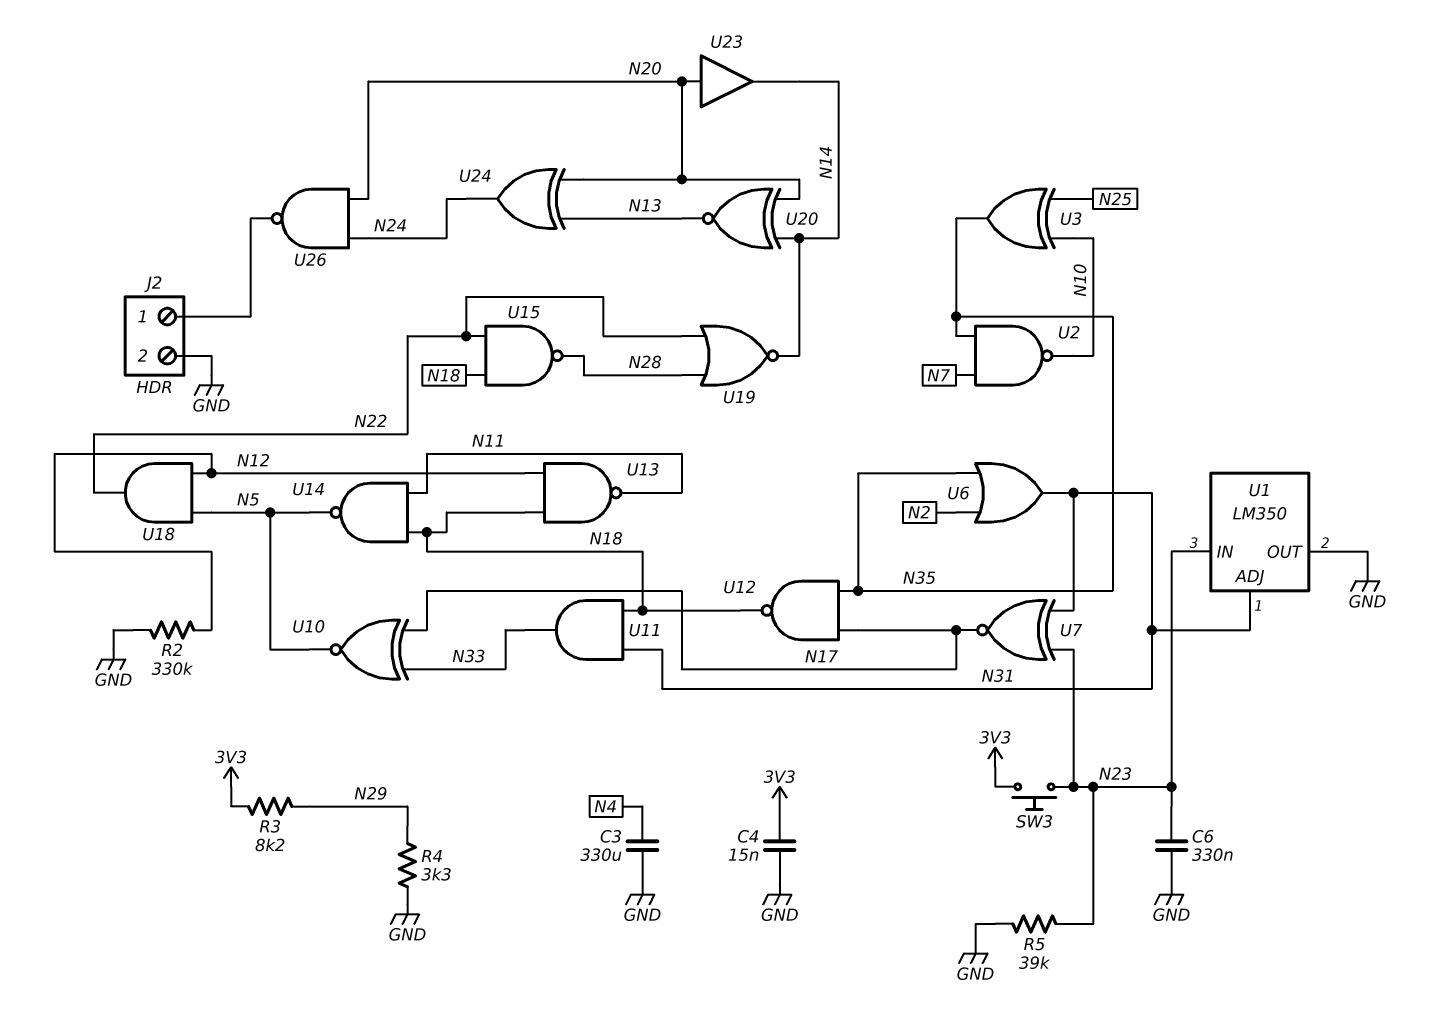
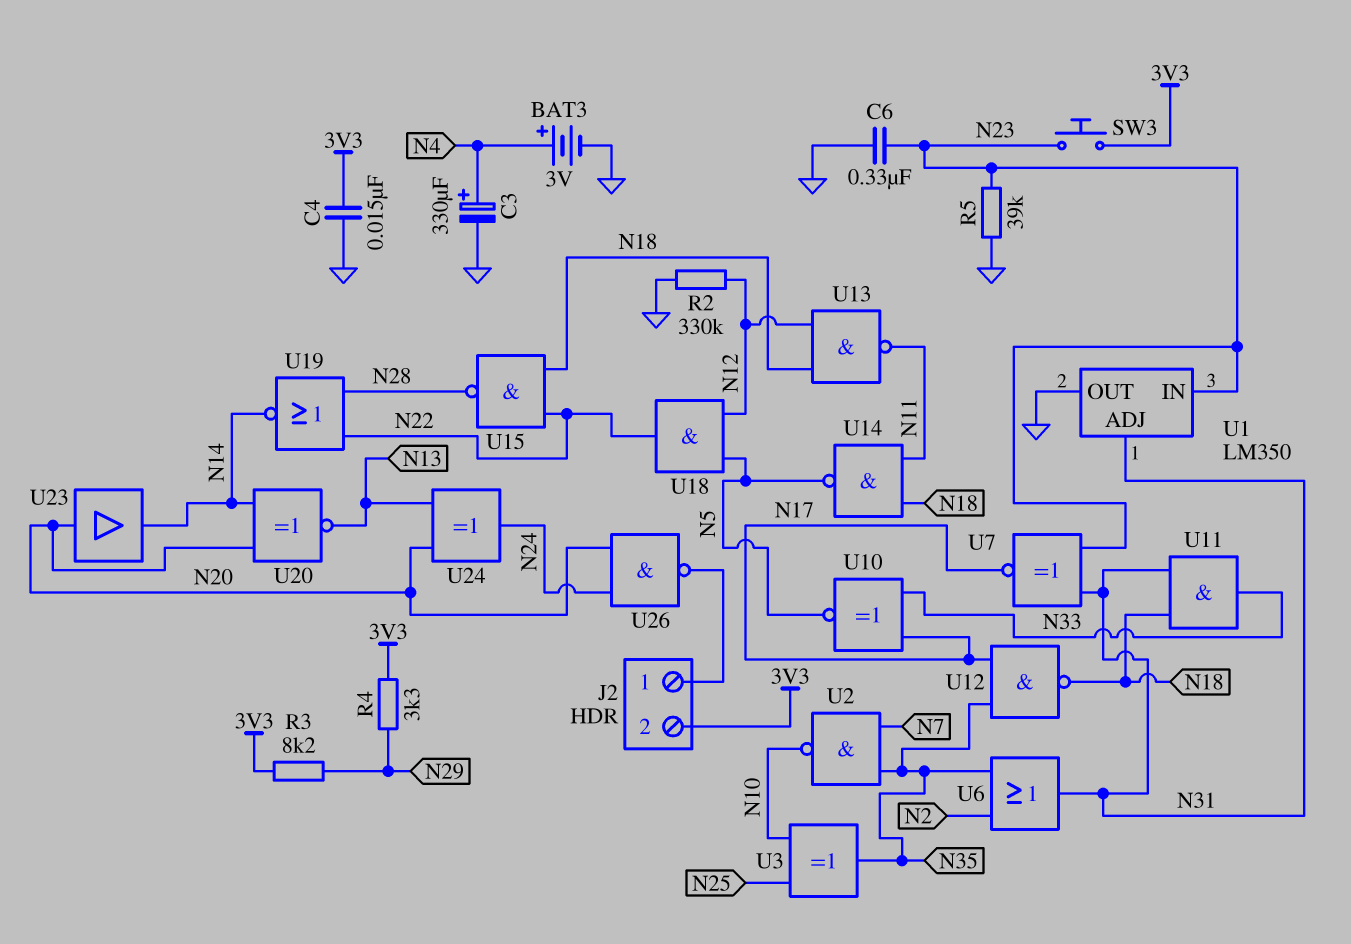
BAT3: none -> 3V (plus N4, minus GND)
C3: 330uF (GND, N4) -> 330uF (plus N4, minus GND)
J2 pin 2: GND -> 3V3
R4: 3.3k (GND, N29) -> 3.3k (3V3, N29)

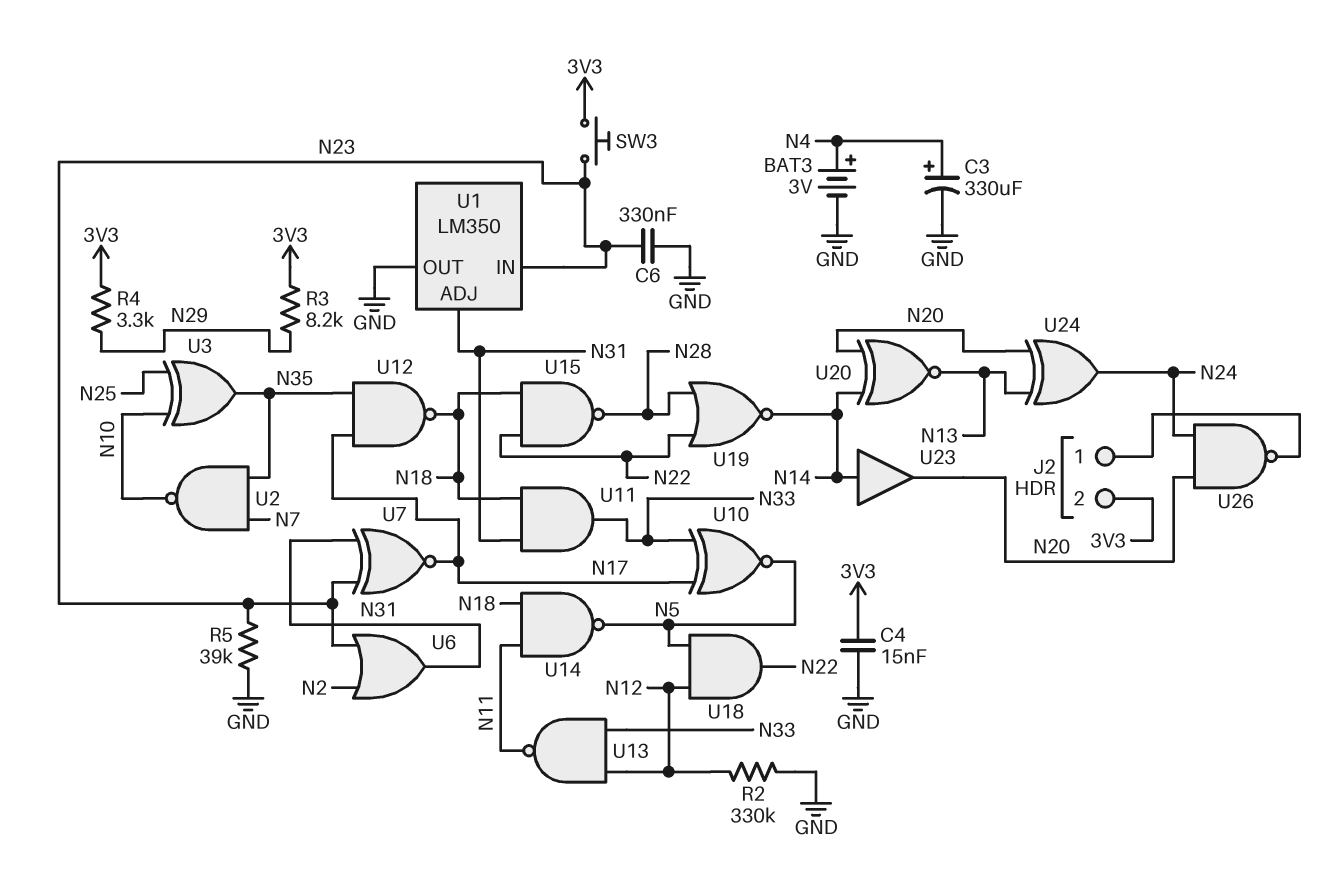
U6: OR (in N2, in N35, out N31) -> OR (in N2, in N23, out N31)
U13: NAND (in N12, in N18, out N11) -> NAND (in N12, in N33, out N11)
U23: buffer (in N20, out N14) -> buffer (in N14, out N20)

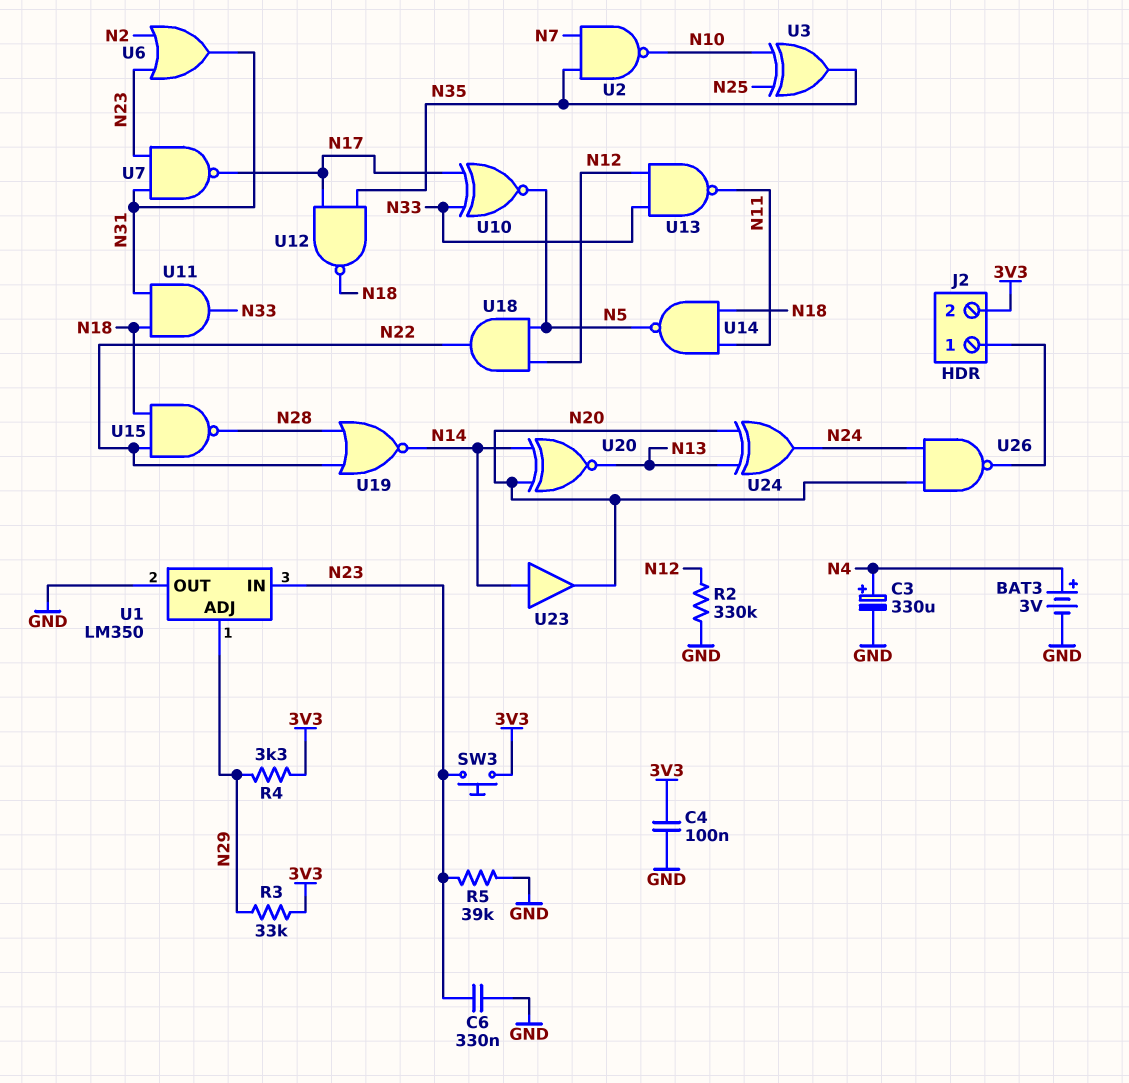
C4: 15nF (3V3, GND) -> 100nF (3V3, GND)
R3: 8.2k (3V3, N29) -> 33k (3V3, N29)
U1 pin ADJ: N31 -> N29
U7: XNOR (in N23, in N31, out N17) -> NAND (in N23, in N31, out N17)

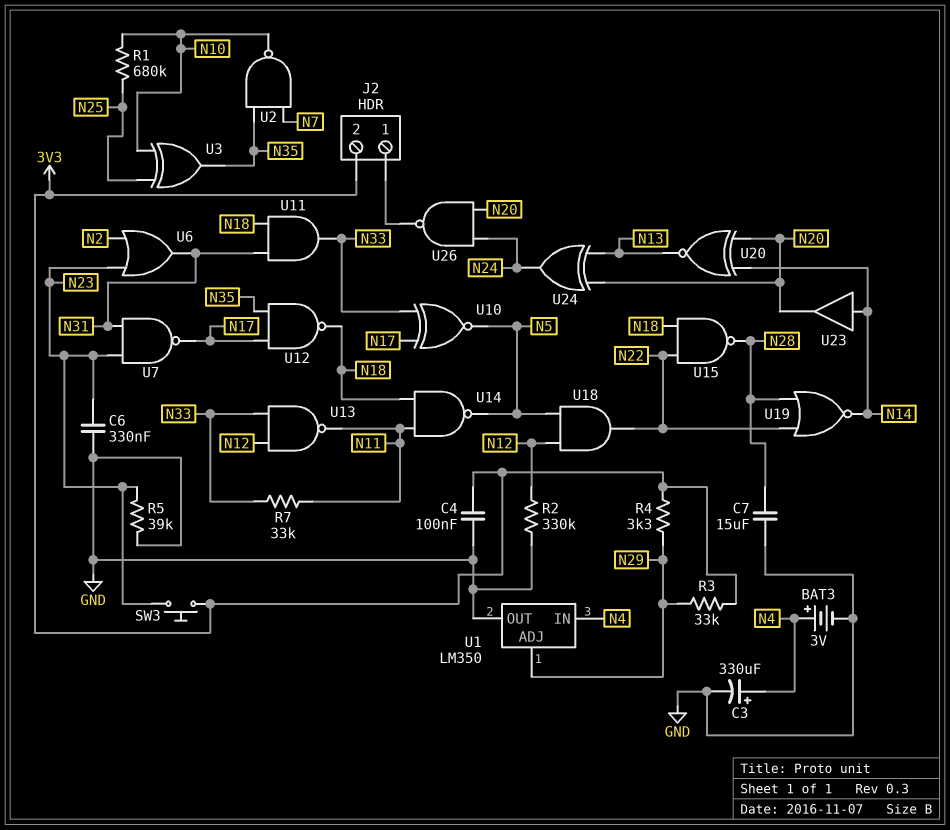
C7: none -> 15uF (GND, N28)
R1: none -> 680k (N10, N25)
R7: none -> 33k (N11, N33)
U1 pin IN: N23 -> N4

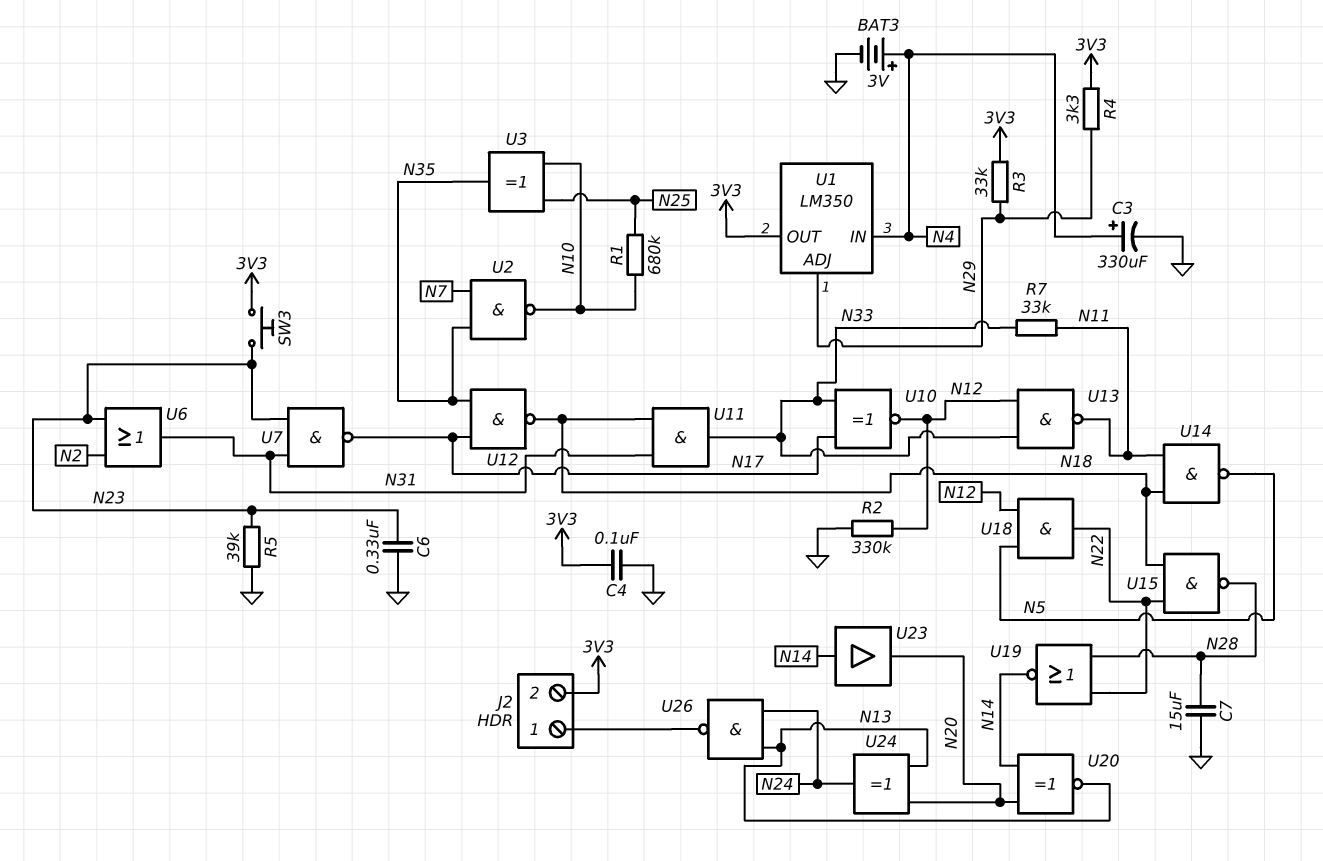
U1 pin OUT: GND -> 3V3
U10: XNOR (in N17, in N33, out N5) -> XNOR (in N17, in N33, out N12)
U26: NAND (in N20, in N24, out J2/1) -> NAND (in N13, in N24, out J2/1)

